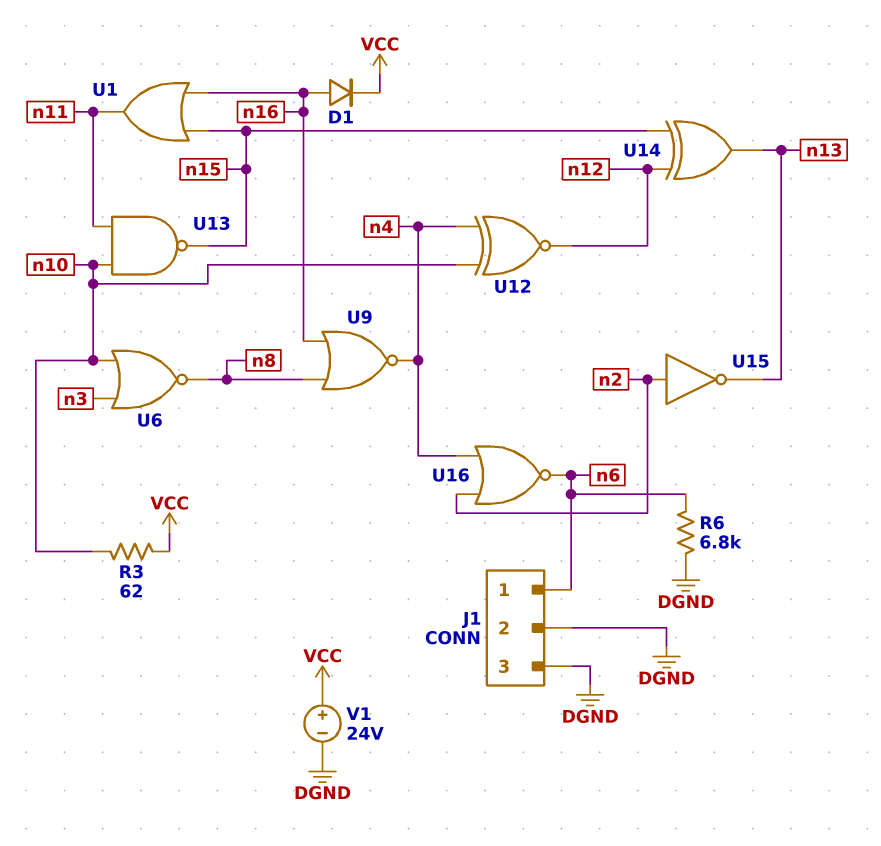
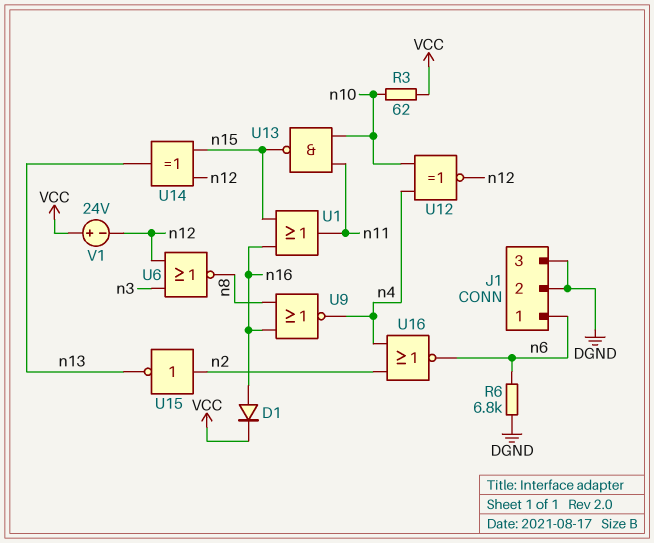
U6: NOR (in n3, in n10, out n8) -> NOR (in n3, in n12, out n8)
V1: 24V (plus VCC, minus DGND) -> 24V (plus VCC, minus n12)

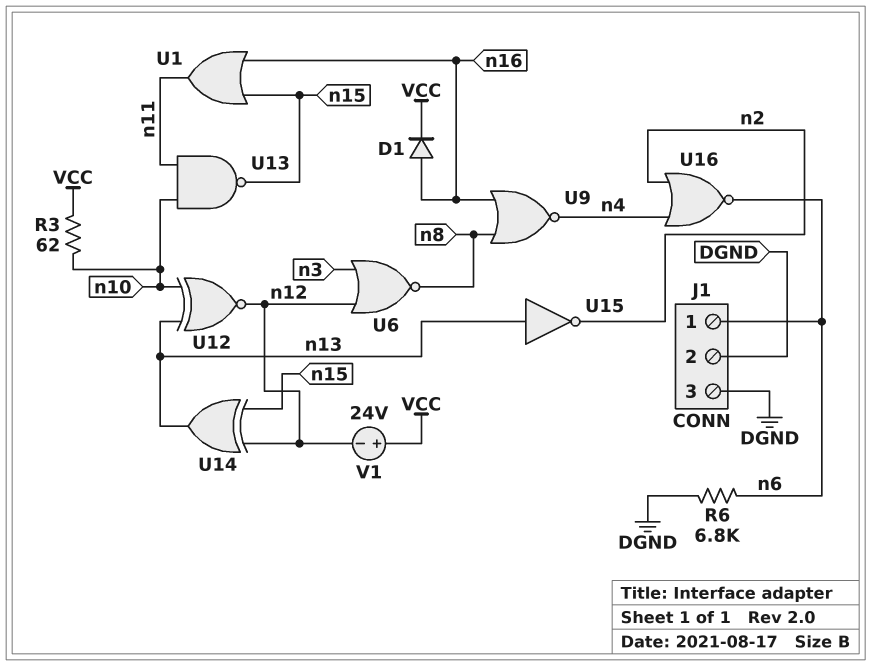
U12: XNOR (in n4, in n10, out n12) -> XNOR (in n10, in n13, out n12)
U15: NOT (in n2, out n13) -> NOT (in n13, out n2)

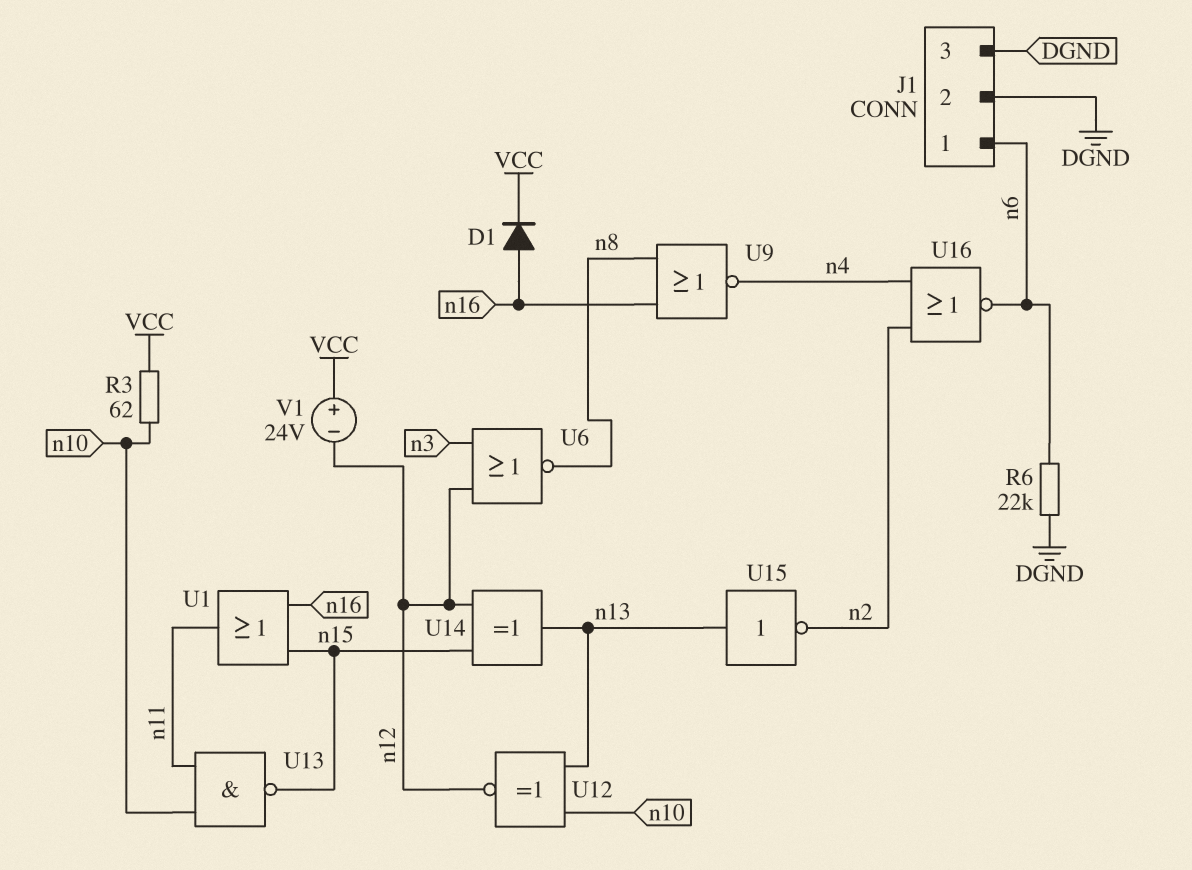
R6: 6.8k (DGND, n6) -> 22k (DGND, n6)

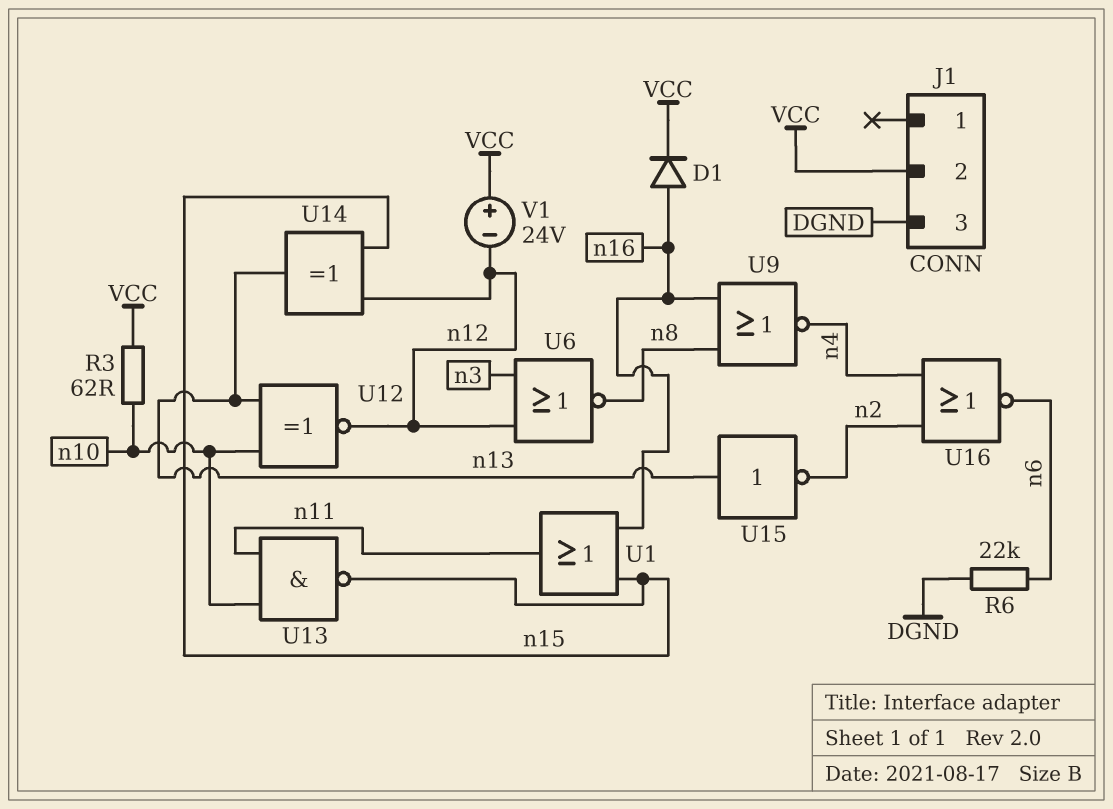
J1 pin 1: n6 -> none
J1 pin 2: DGND -> VCC

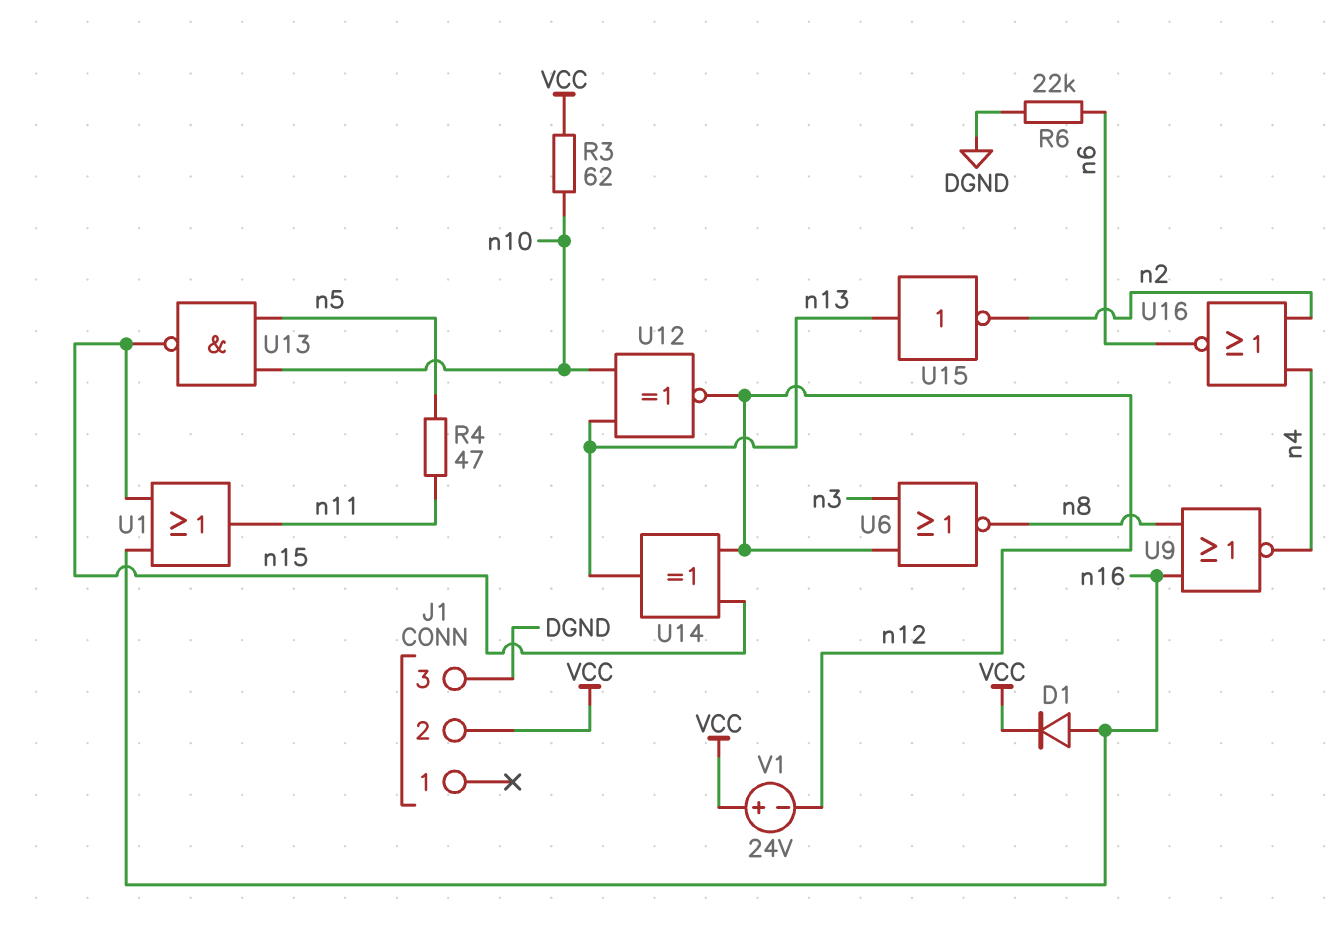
R4: none -> 47 (n5, n11)
U13: NAND (in n10, in n11, out n15) -> NAND (in n5, in n10, out n15)

